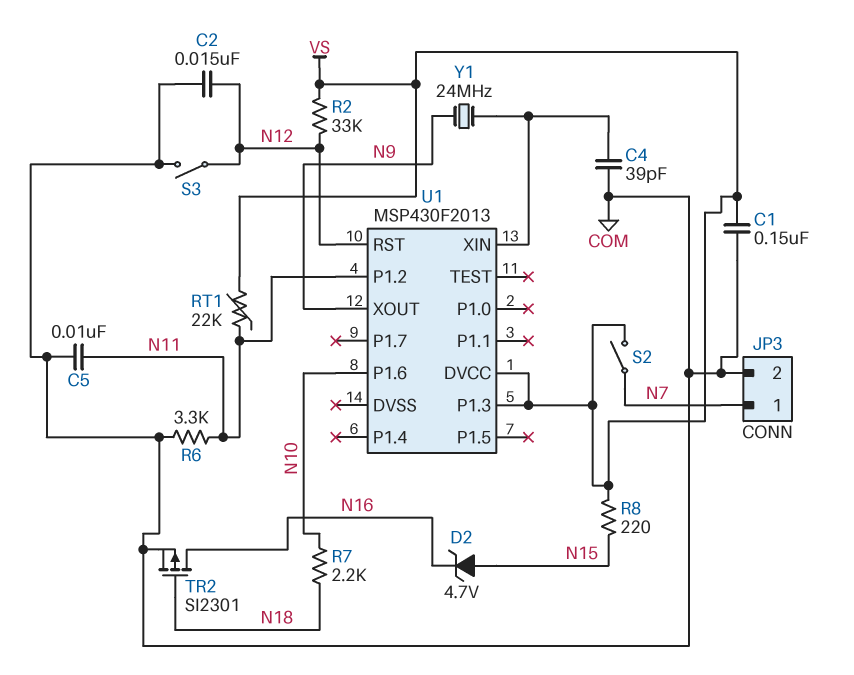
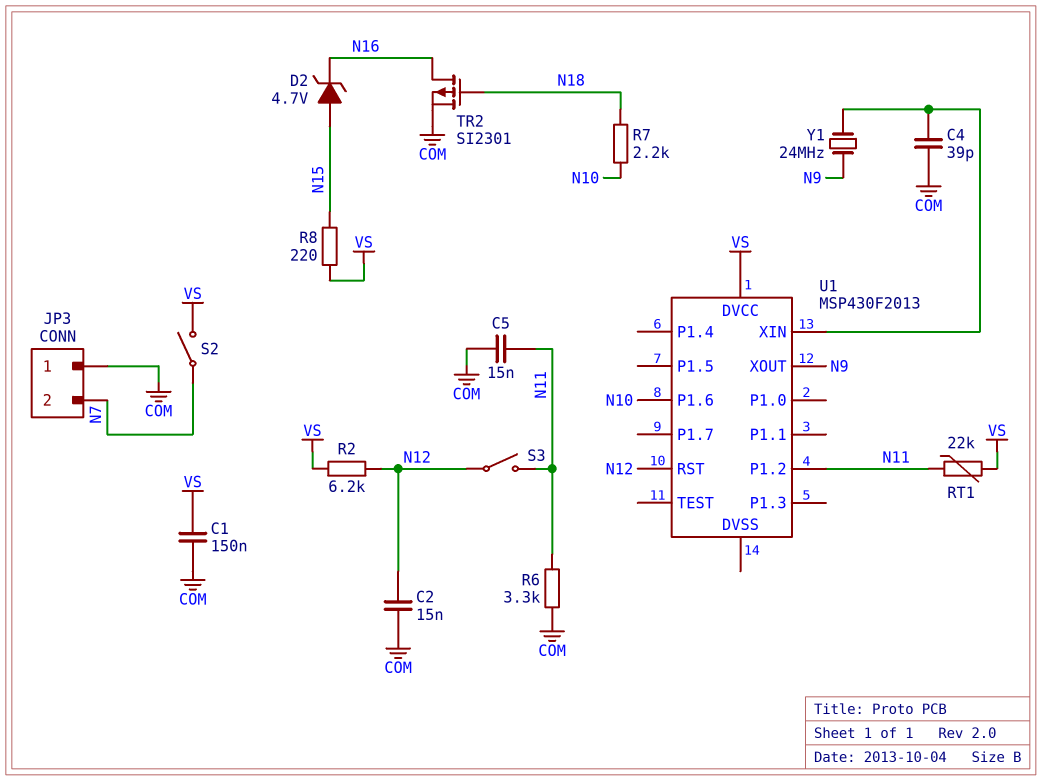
C5: 10nF (COM, N11) -> 15nF (COM, N11)
JP3 pin 1: N7 -> COM
JP3 pin 2: COM -> N7
R2: 33k (N12, VS) -> 6.2k (N12, VS)
S3: switch (COM, N12) -> switch (N11, N12)
U1 pin P1.3: VS -> none

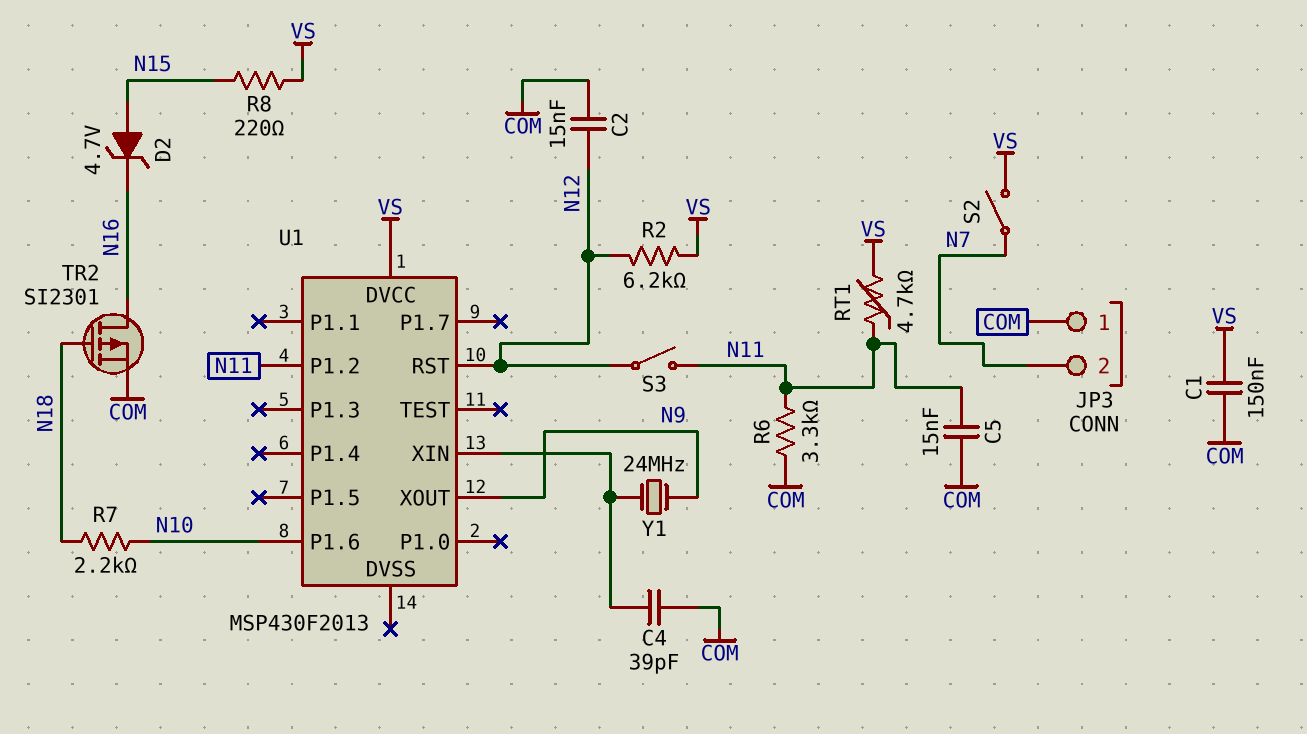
RT1: 22k (N11, VS) -> 4.7k (N11, VS)

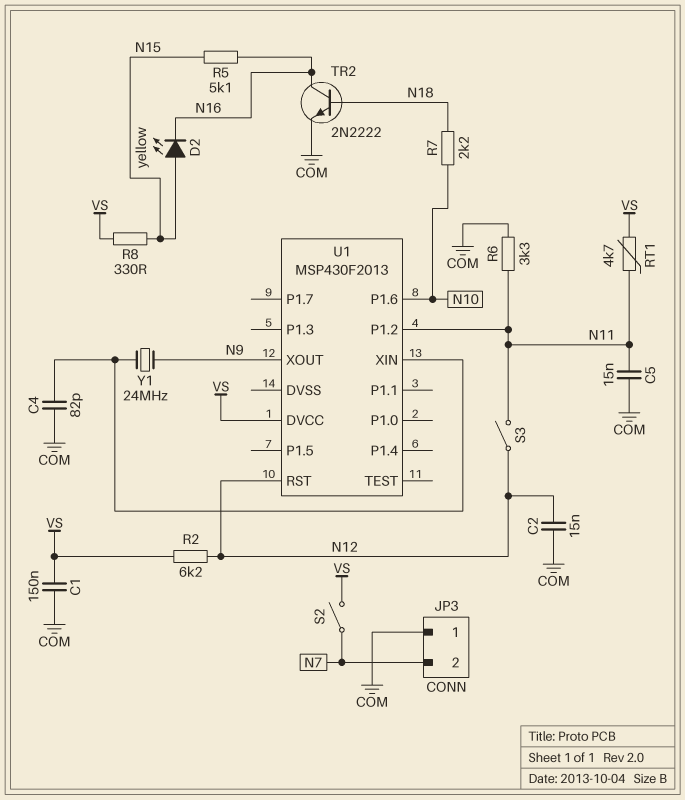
C4: 39pF (COM, U1/XIN) -> 82pF (COM, U1/XIN)
D2: zener 4.7V (A N15, K N16) -> LED yellow (A N15, K N16)
R5: none -> 5.1k (N15, N16)
R8: 220 (N15, VS) -> 330 (N15, VS)
TR2: PMOS SI2301 (G N18, D N16, S COM) -> NPN 2N2222 (B N18, C N16, E COM)

